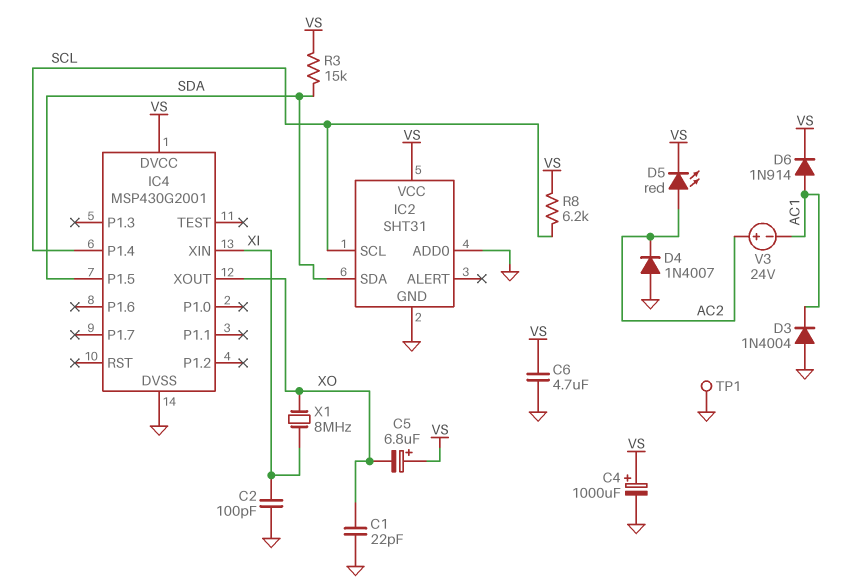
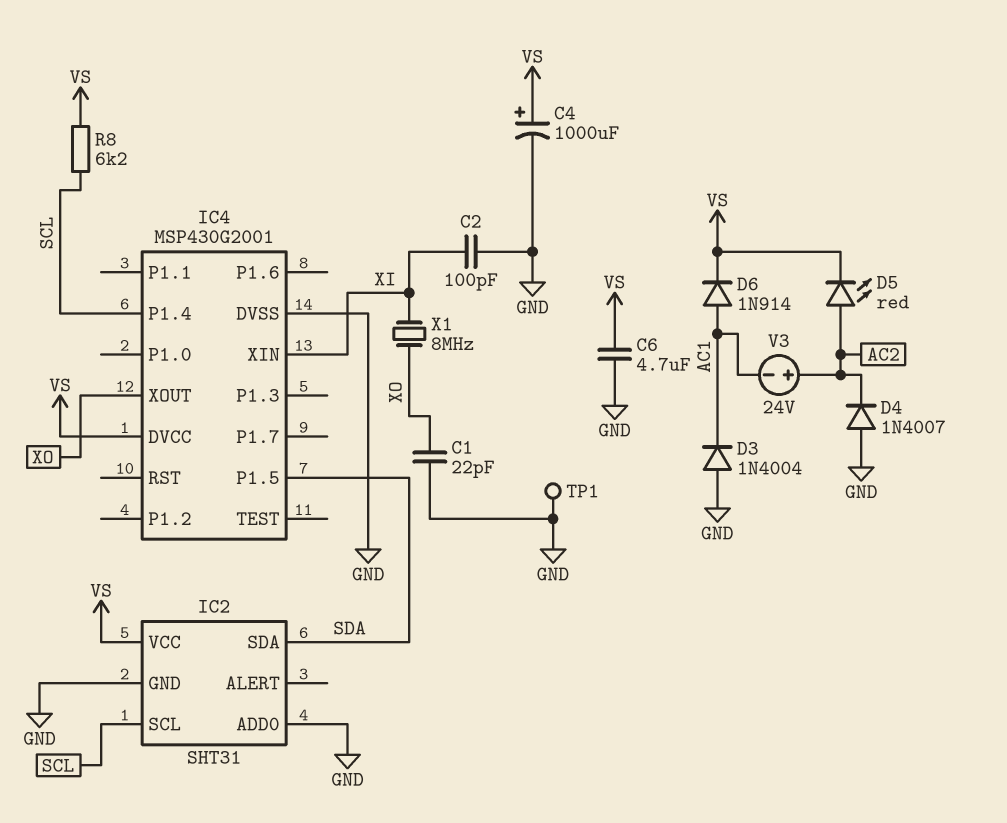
C5: 6.8uF (plus VS, minus XO) -> none
R3: 15k (SDA, VS) -> none

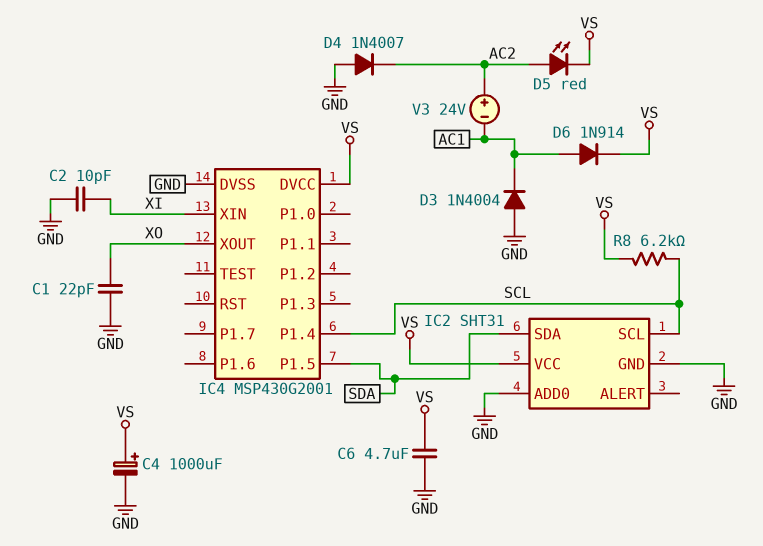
C2: 100pF (GND, XI) -> 10pF (GND, XI)
TP1: test point (GND) -> none
X1: 8MHz (XI, XO) -> none

